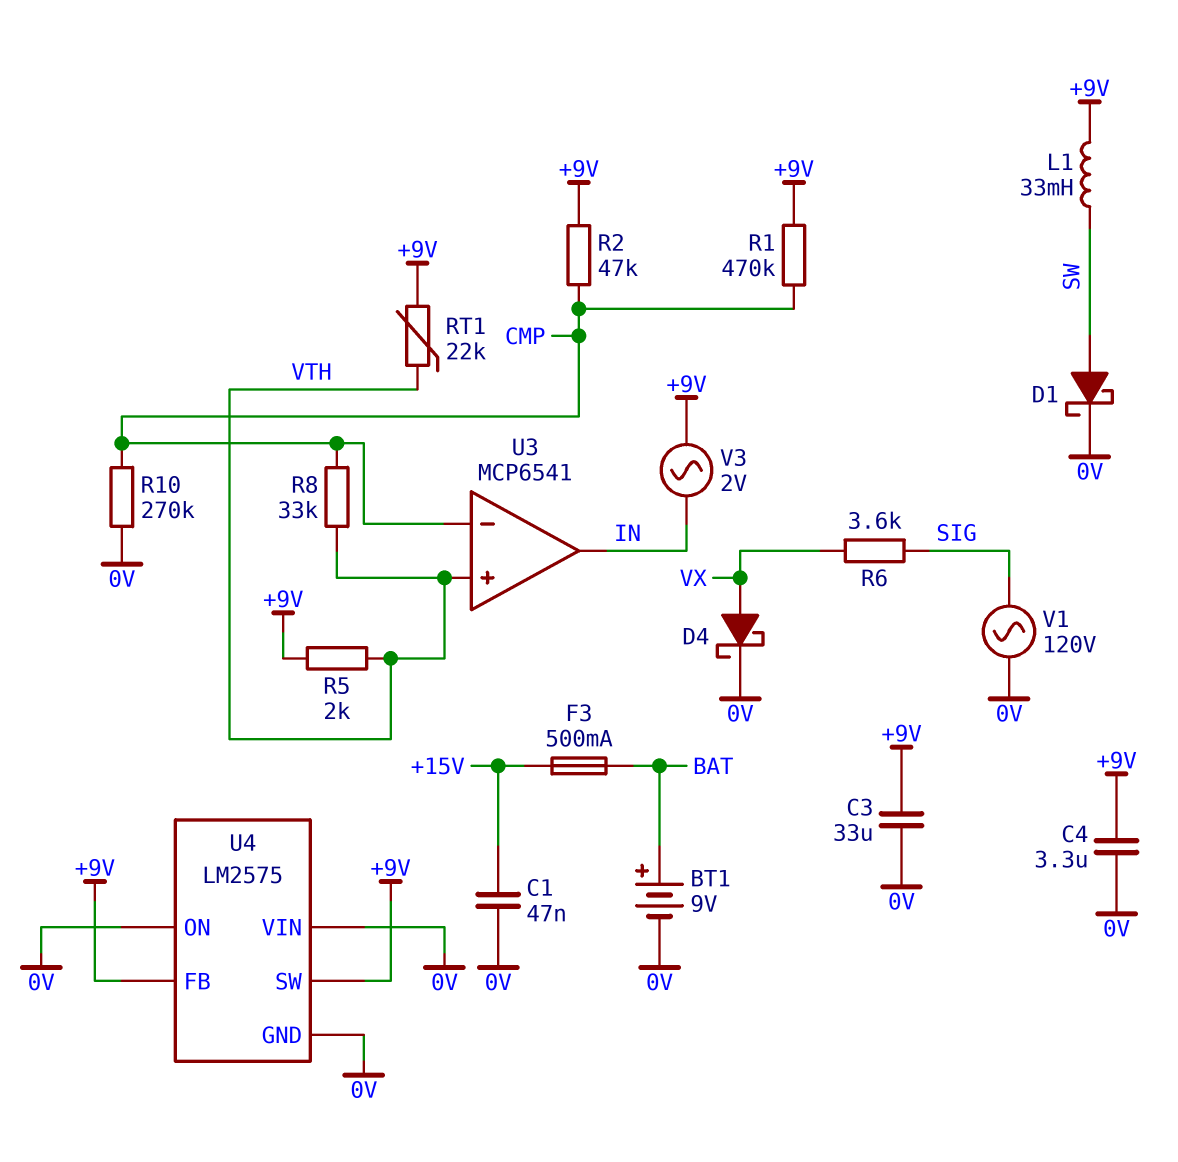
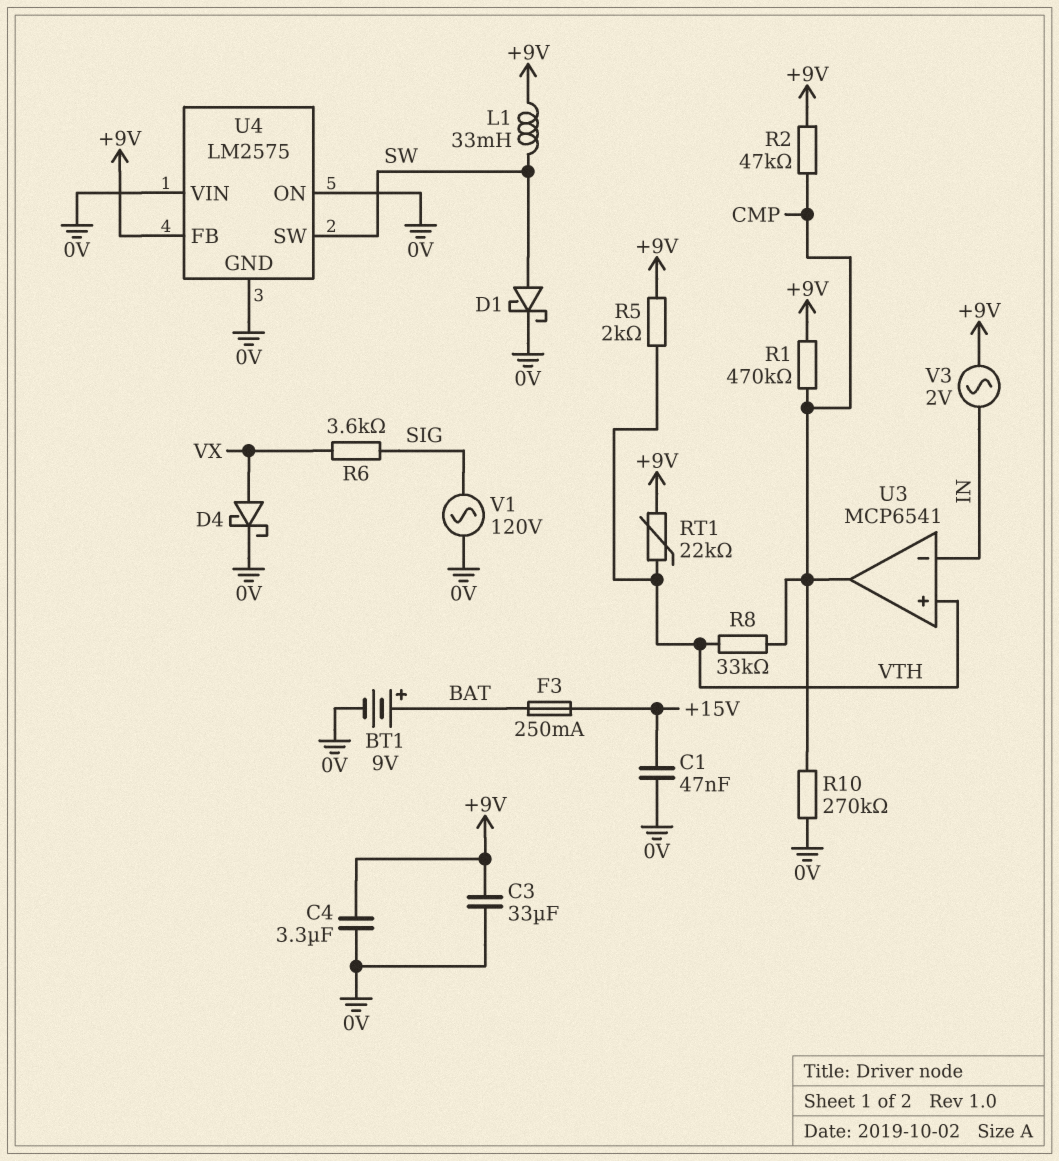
F3: 500mA (+15V, BAT) -> 250mA (+15V, BAT)
U3 pin in-: CMP -> IN
U3 pin out: IN -> CMP
U4 pin SW: +9V -> SW

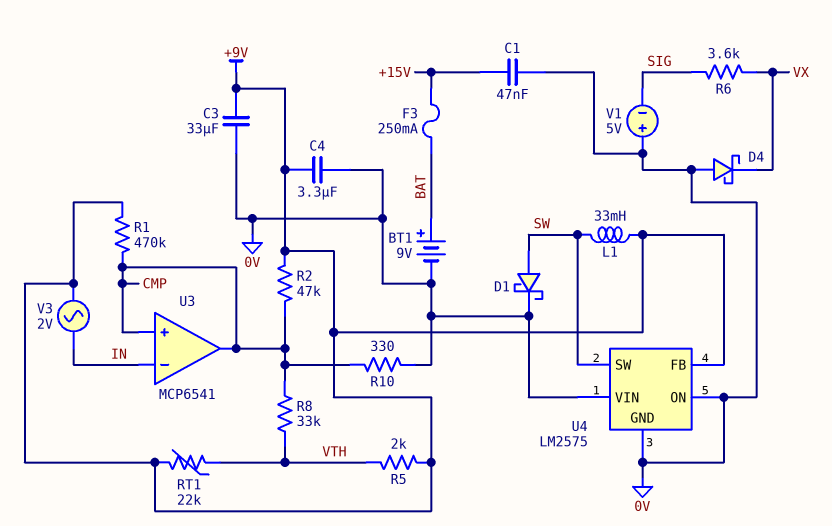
D4: schottky (A VX, K 0V) -> schottky (A 0V, K VX)
R10: 270k (0V, CMP) -> 330 (0V, CMP)
U3 pin in+: VTH -> CMP
V1: AC 120V (0V, SIG) -> 5V (plus 0V, minus SIG)

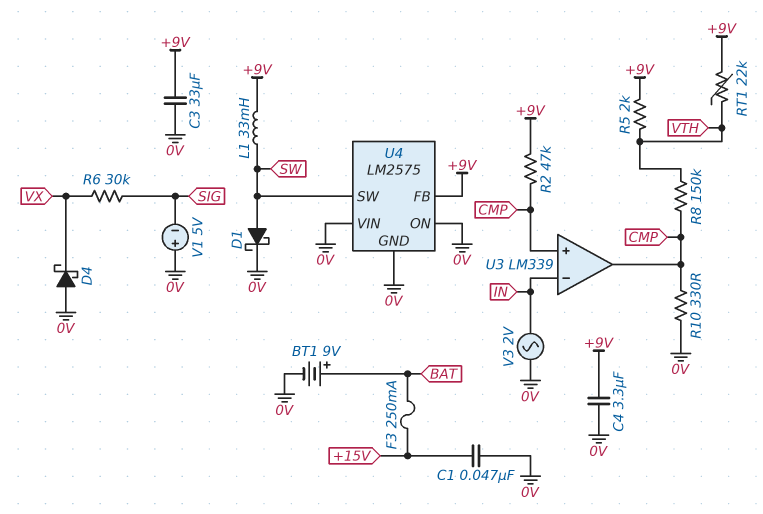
R1: 470k (+9V, CMP) -> none
R6: 3.6k (SIG, VX) -> 30k (SIG, VX)
R8: 33k (CMP, VTH) -> 150k (CMP, VTH)
U3: MCP6541 -> LM339
V3: AC 2V (+9V, IN) -> AC 2V (0V, IN)

